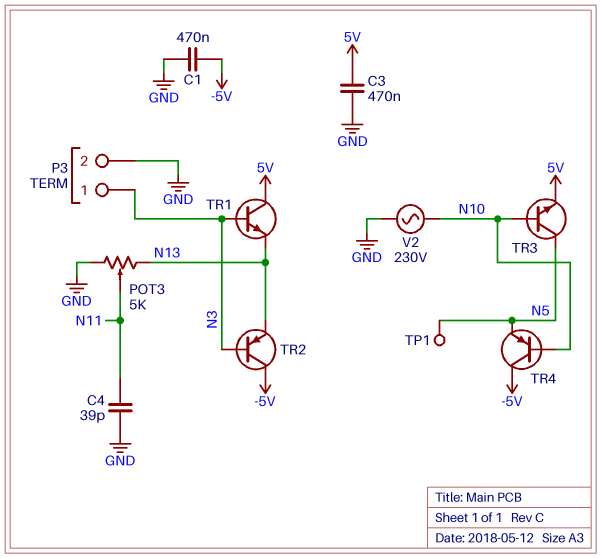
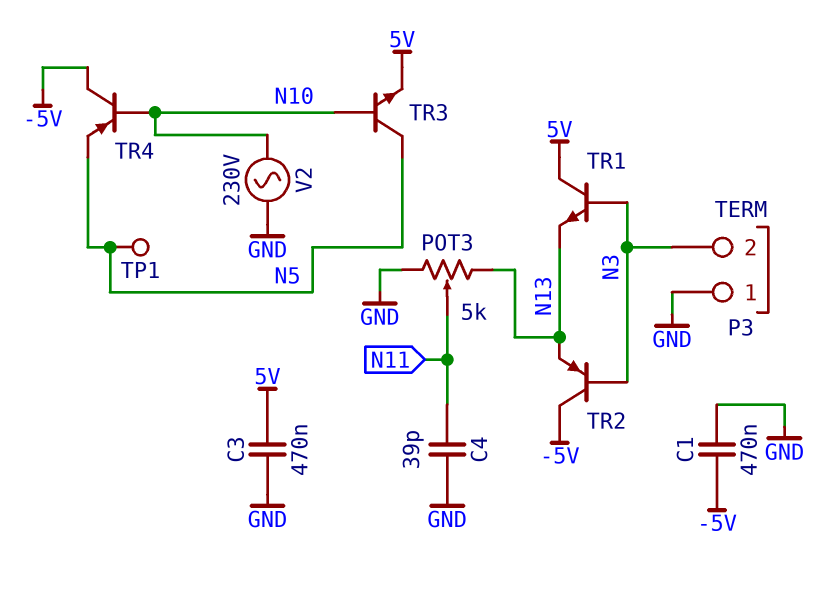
P3 pin 1: N3 -> GND
P3 pin 2: GND -> N3

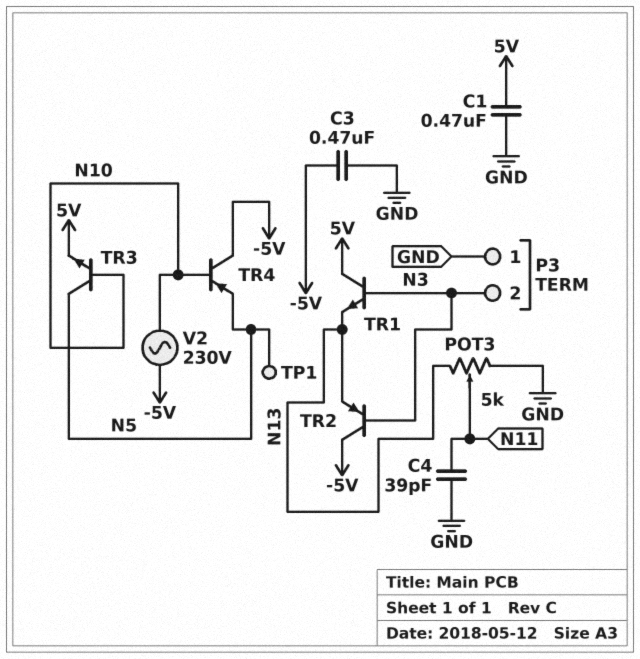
C1: 470nF (-5V, GND) -> 470nF (5V, GND)
C3: 470nF (5V, GND) -> 470nF (-5V, GND)
V2: AC 230V (GND, N10) -> AC 230V (-5V, N10)

